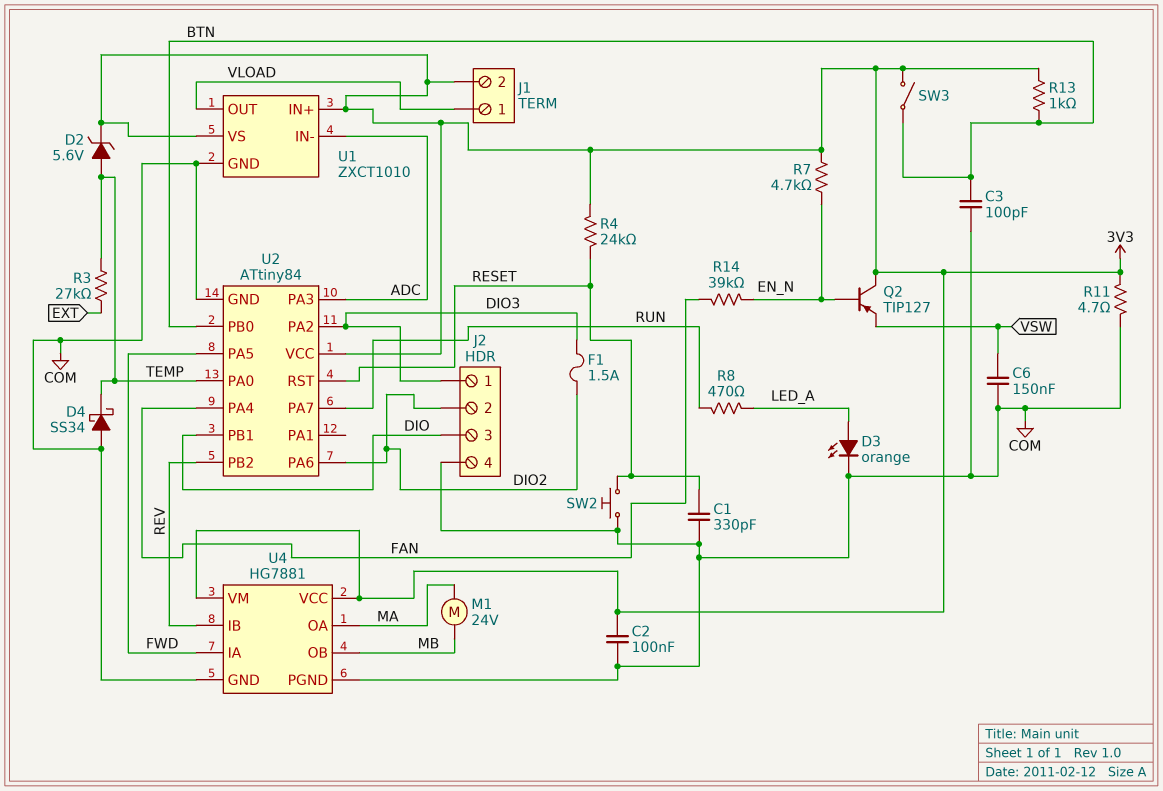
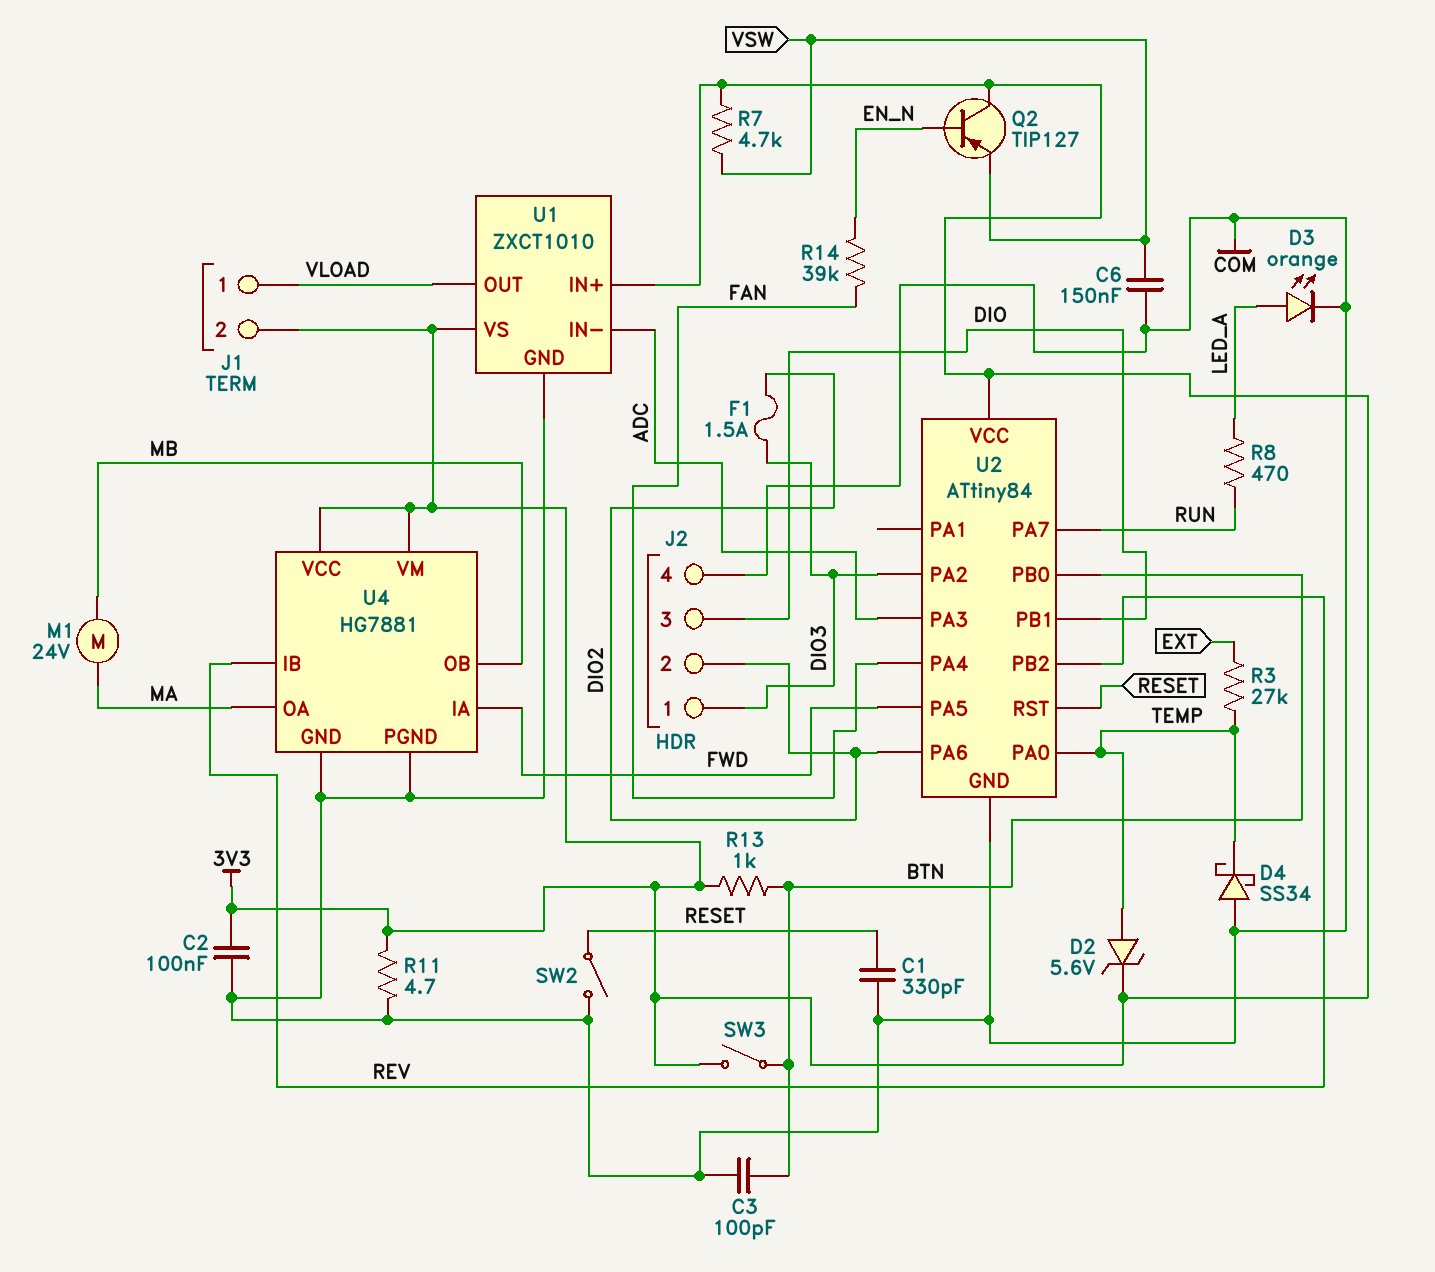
R4: 24k (3V3, RESET) -> none
R7: 4.7k (3V3, EN_N) -> 4.7k (3V3, VSW)
SW2: button (COM, RESET) -> switch (COM, RESET)

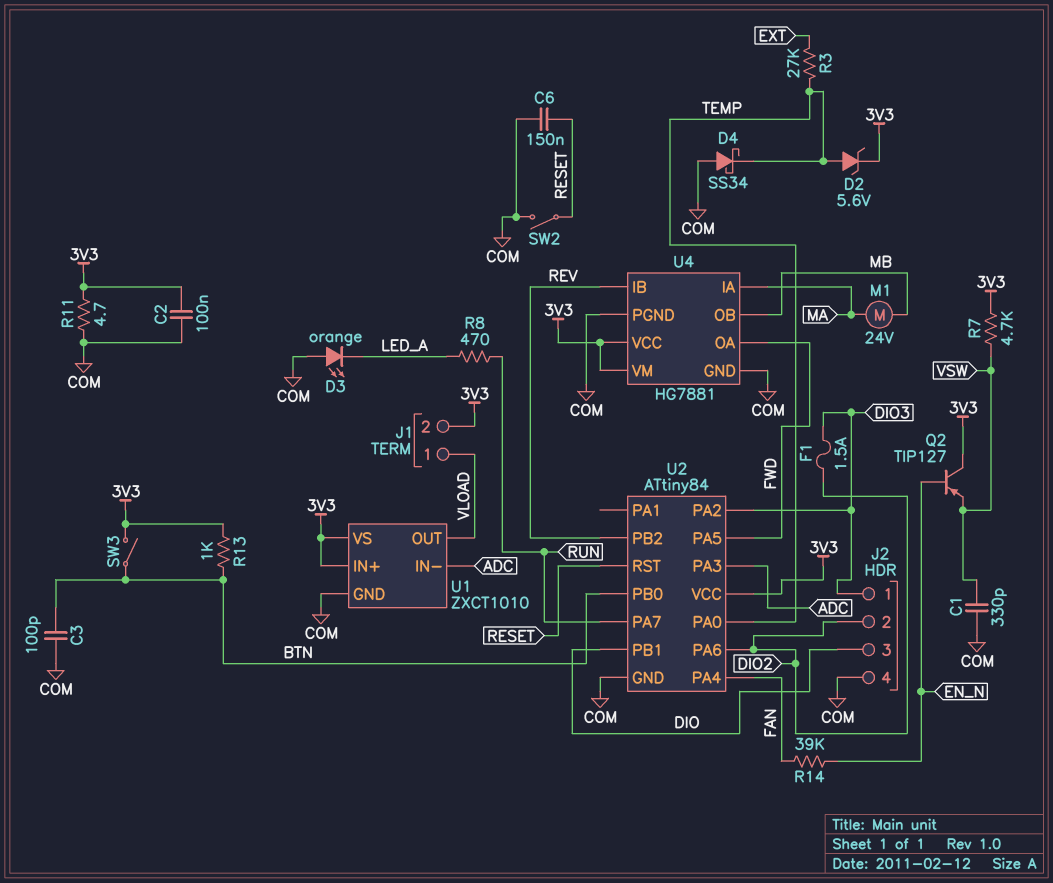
C1: 330pF (COM, RESET) -> 330pF (COM, VSW)
C6: 150nF (COM, VSW) -> 150nF (COM, RESET)
D3: LED orange (A LED_A, K COM) -> LED orange (A COM, K LED_A)
U4 pin IA: FWD -> MA
U4 pin OA: MA -> FWD

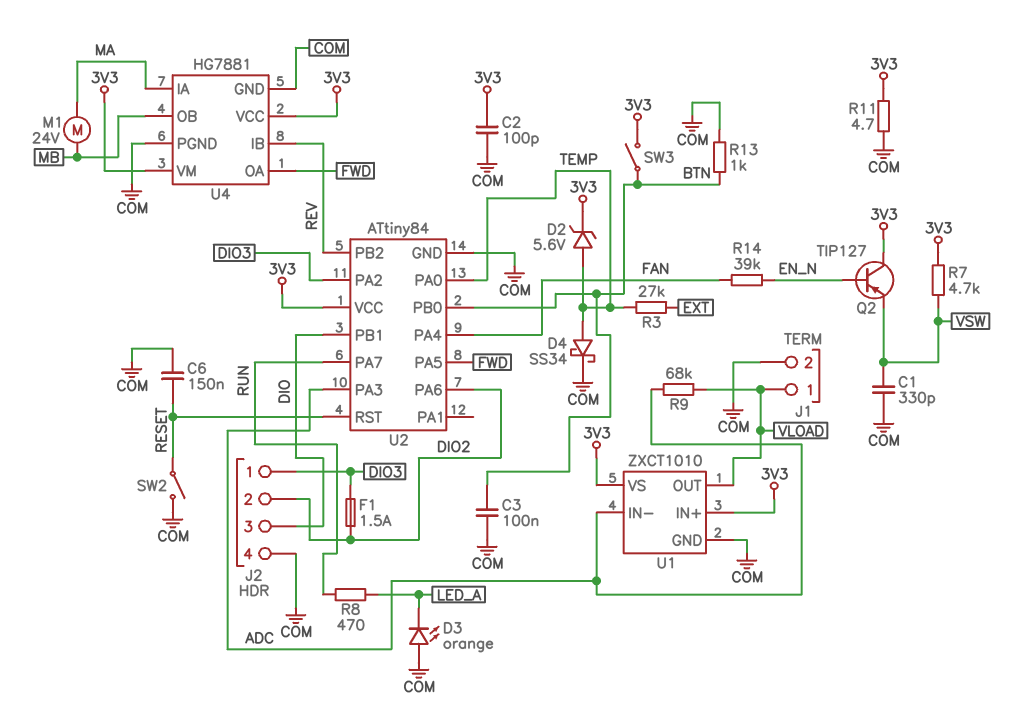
C2: 100nF (3V3, COM) -> 100pF (3V3, COM)
C3: 100pF (BTN, COM) -> 100nF (BTN, COM)
D4: schottky SS34 (A COM, K TEMP) -> schottky SS34 (A TEMP, K COM)
J1 pin 2: 3V3 -> COM
R9: none -> 68k (ADC, VLOAD)
R13: 1k (3V3, BTN) -> 1k (BTN, COM)

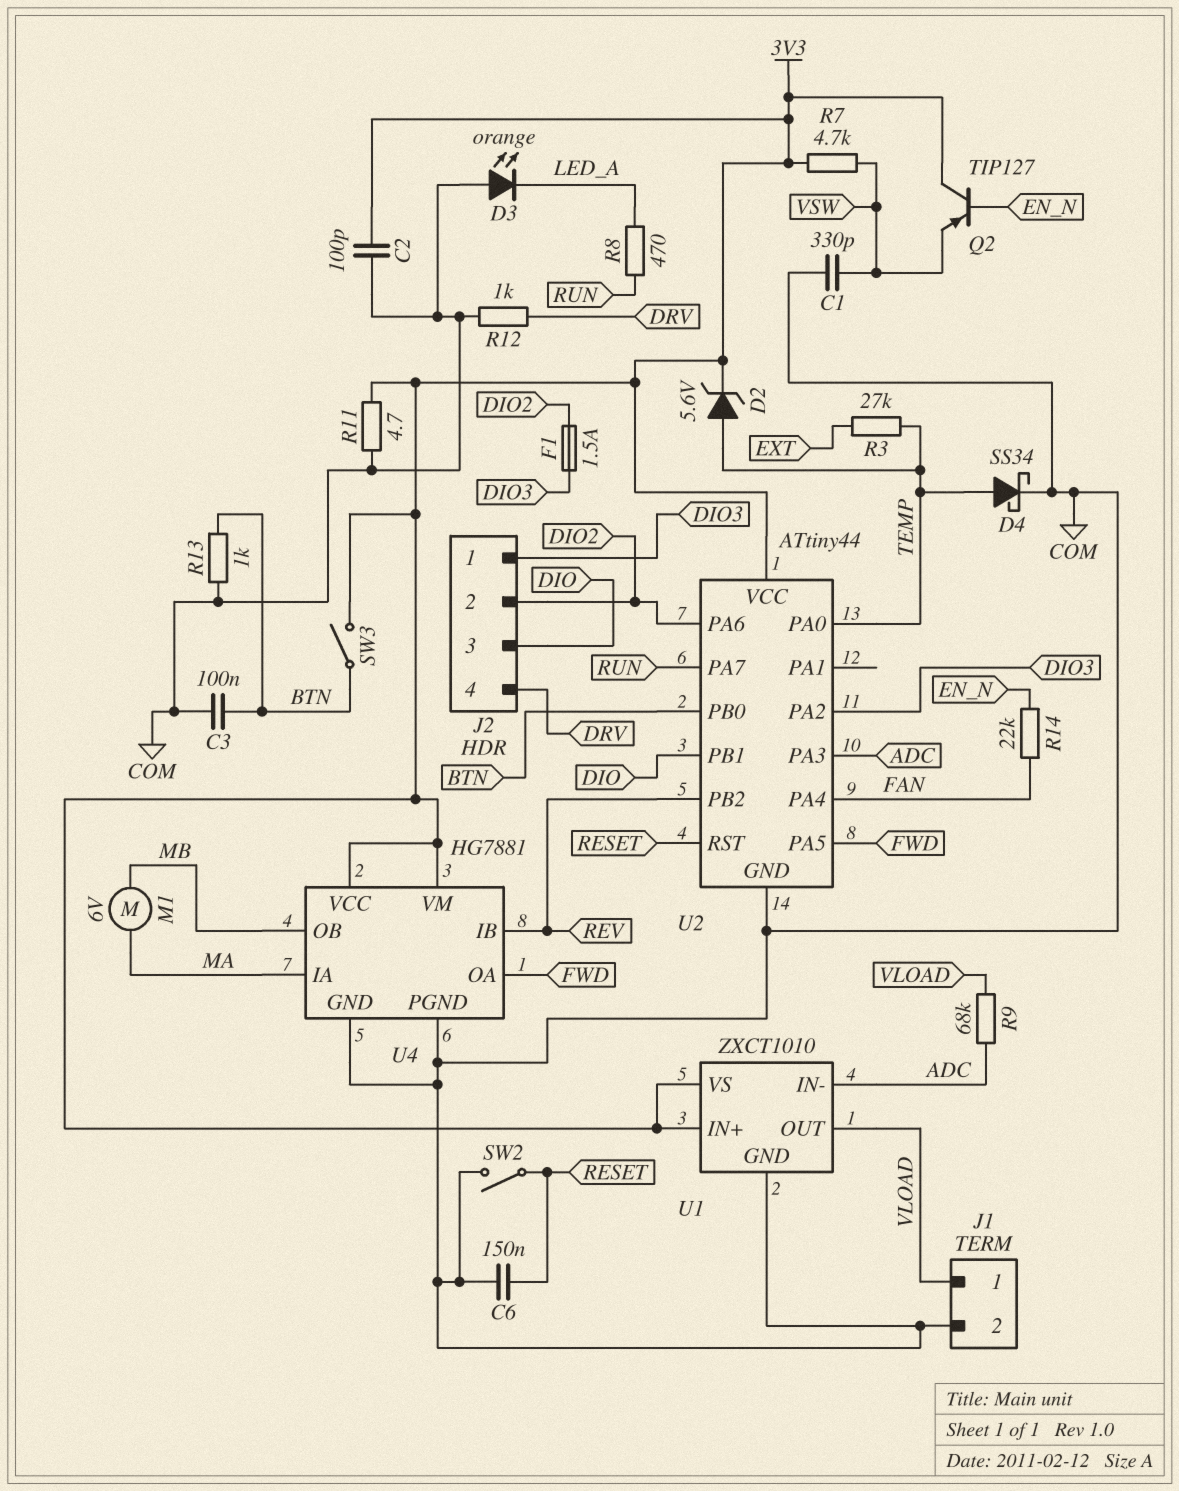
J2 pin 4: COM -> DRV
M1: motor 24V (MA, MB) -> motor 6V (MA, MB)
R12: none -> 1k (COM, DRV)
R14: 39k (EN_N, FAN) -> 22k (EN_N, FAN)
U2: ATtiny84 -> ATtiny44

